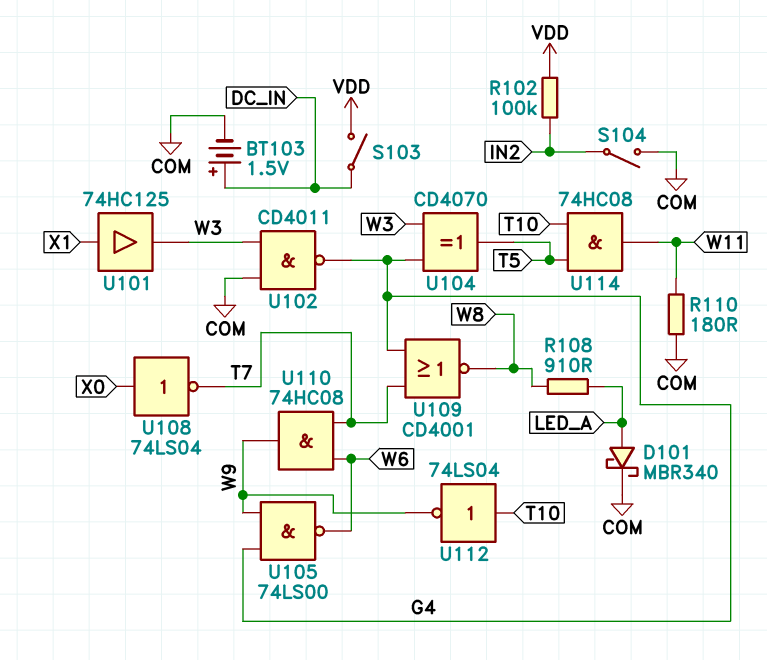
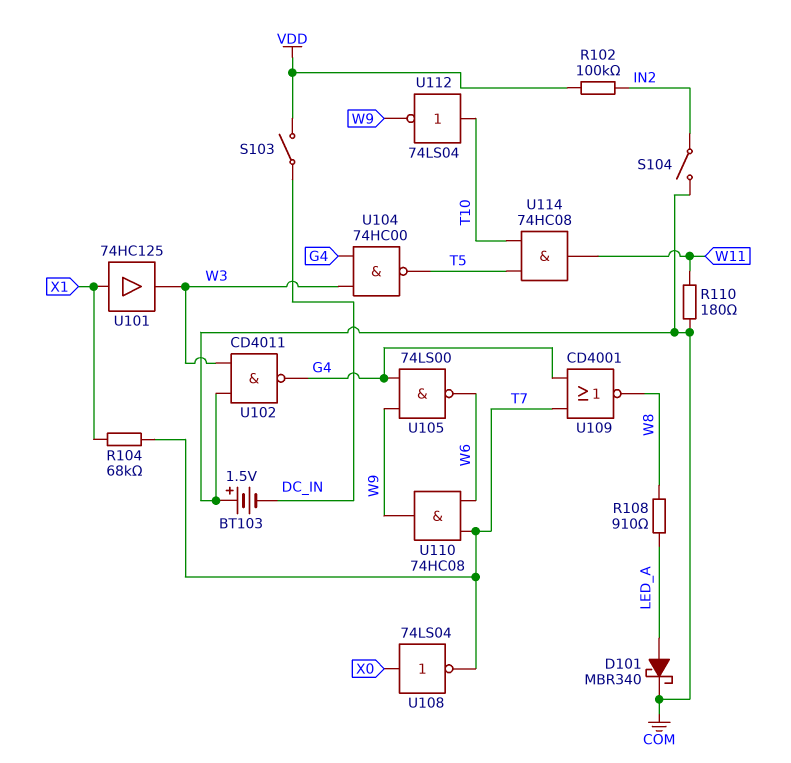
BT103: 1.5V (plus DC_IN, minus COM) -> 1.5V (plus COM, minus DC_IN)
R104: none -> 68k (T7, X1)
U104: XOR CD4070 (in G4, in W3, out T5) -> NAND 74HC00 (in G4, in W3, out T5)

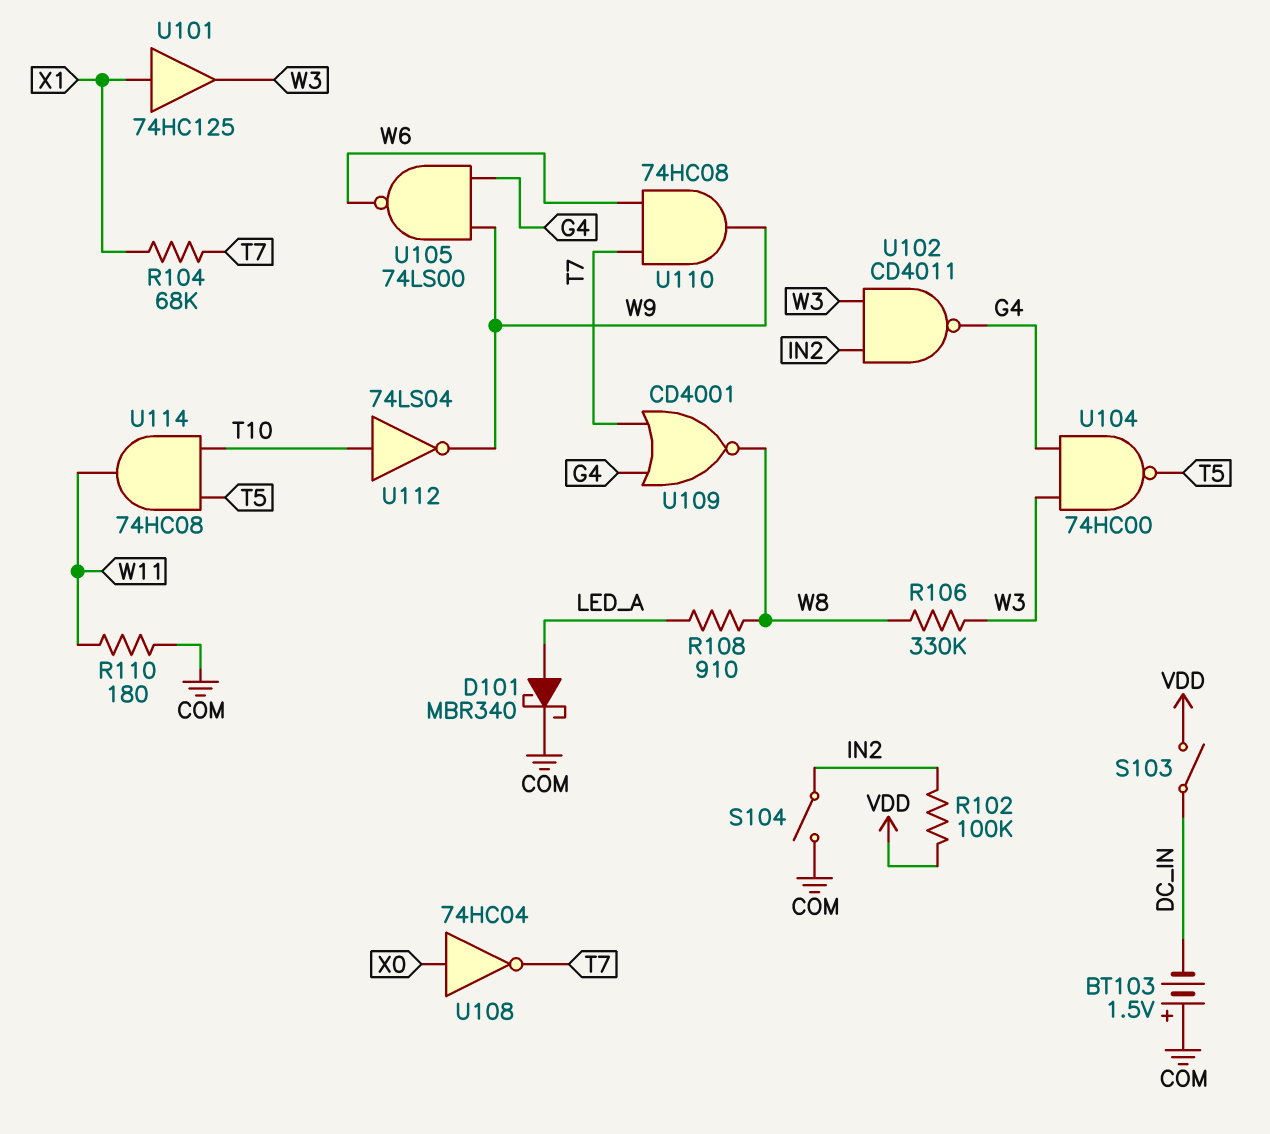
R106: none -> 330k (W3, W8)
U102: NAND CD4011 (in COM, in W3, out G4) -> NAND CD4011 (in IN2, in W3, out G4)
U108: NOT 74LS04 (in X0, out T7) -> NOT 74HC04 (in X0, out T7)

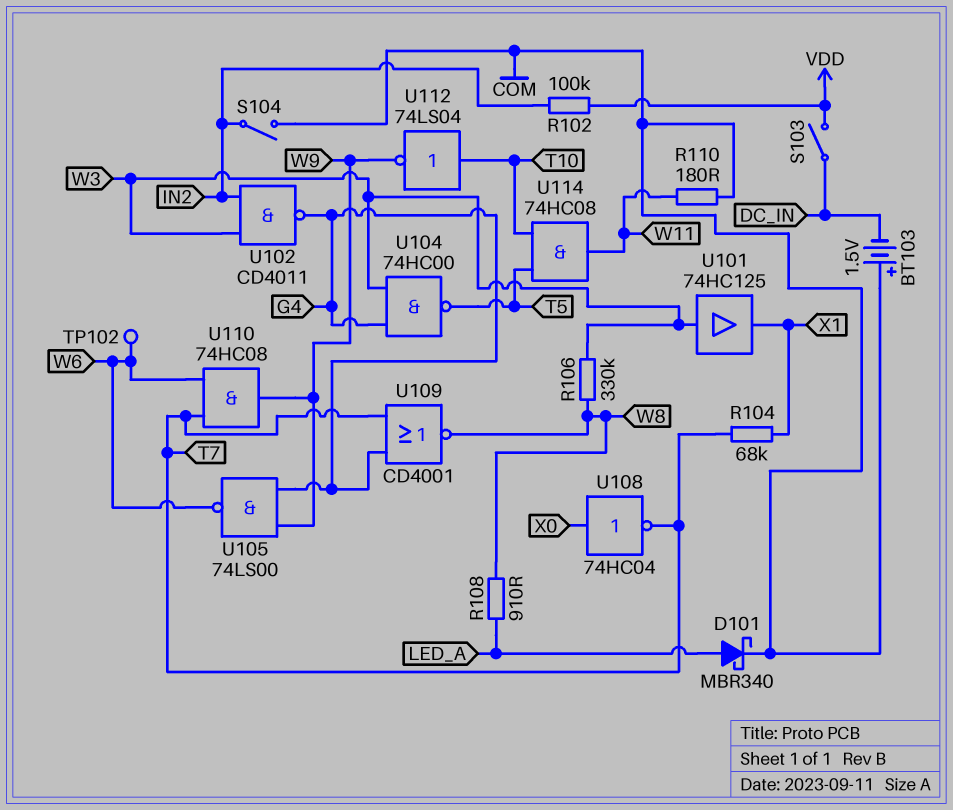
TP102: none -> test point (W6)
U101: buffer 74HC125 (in X1, out W3) -> buffer 74HC125 (in W3, out X1)

